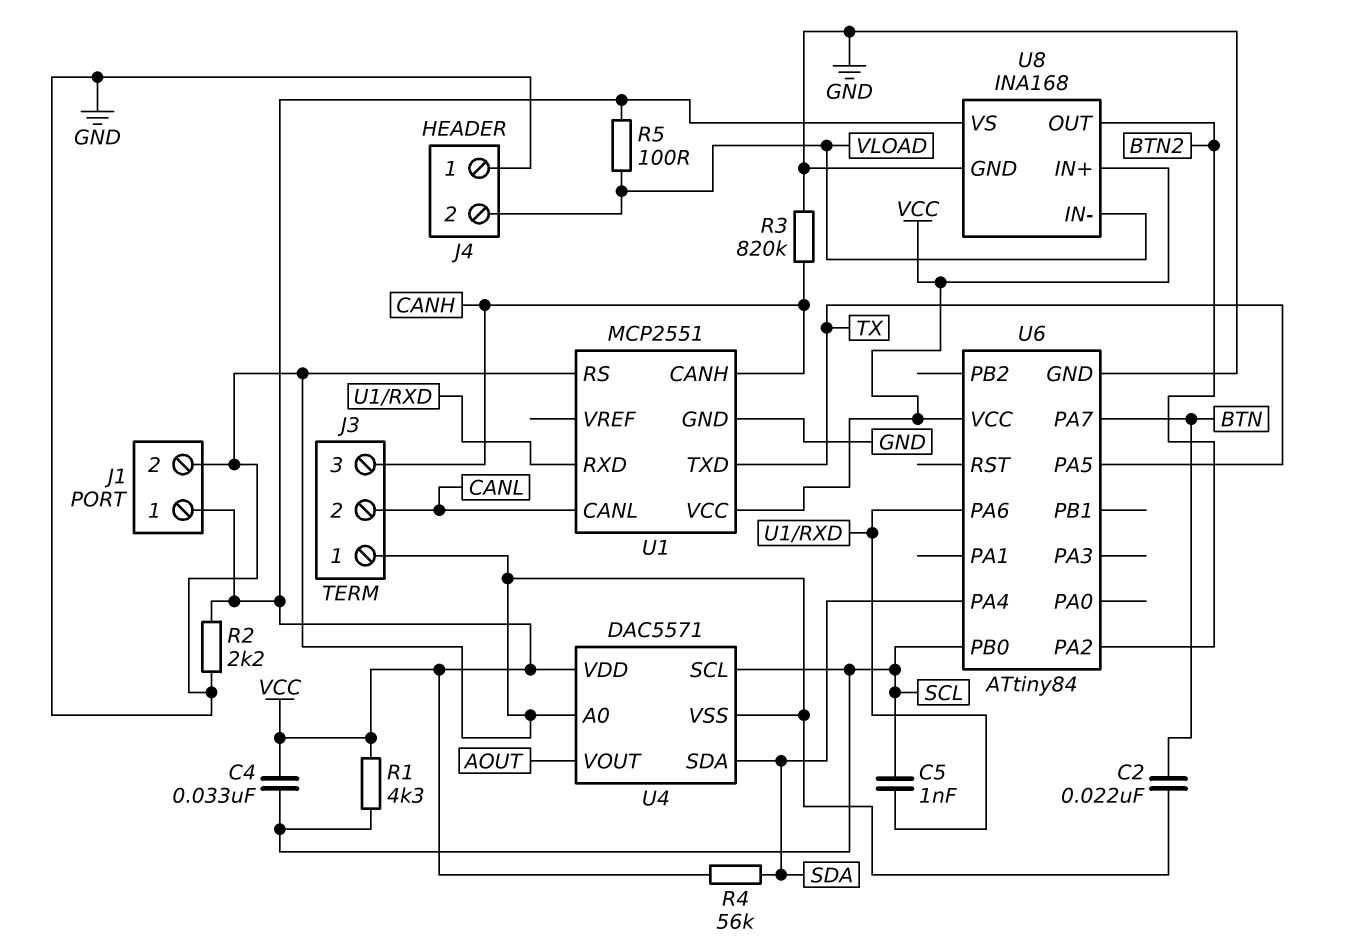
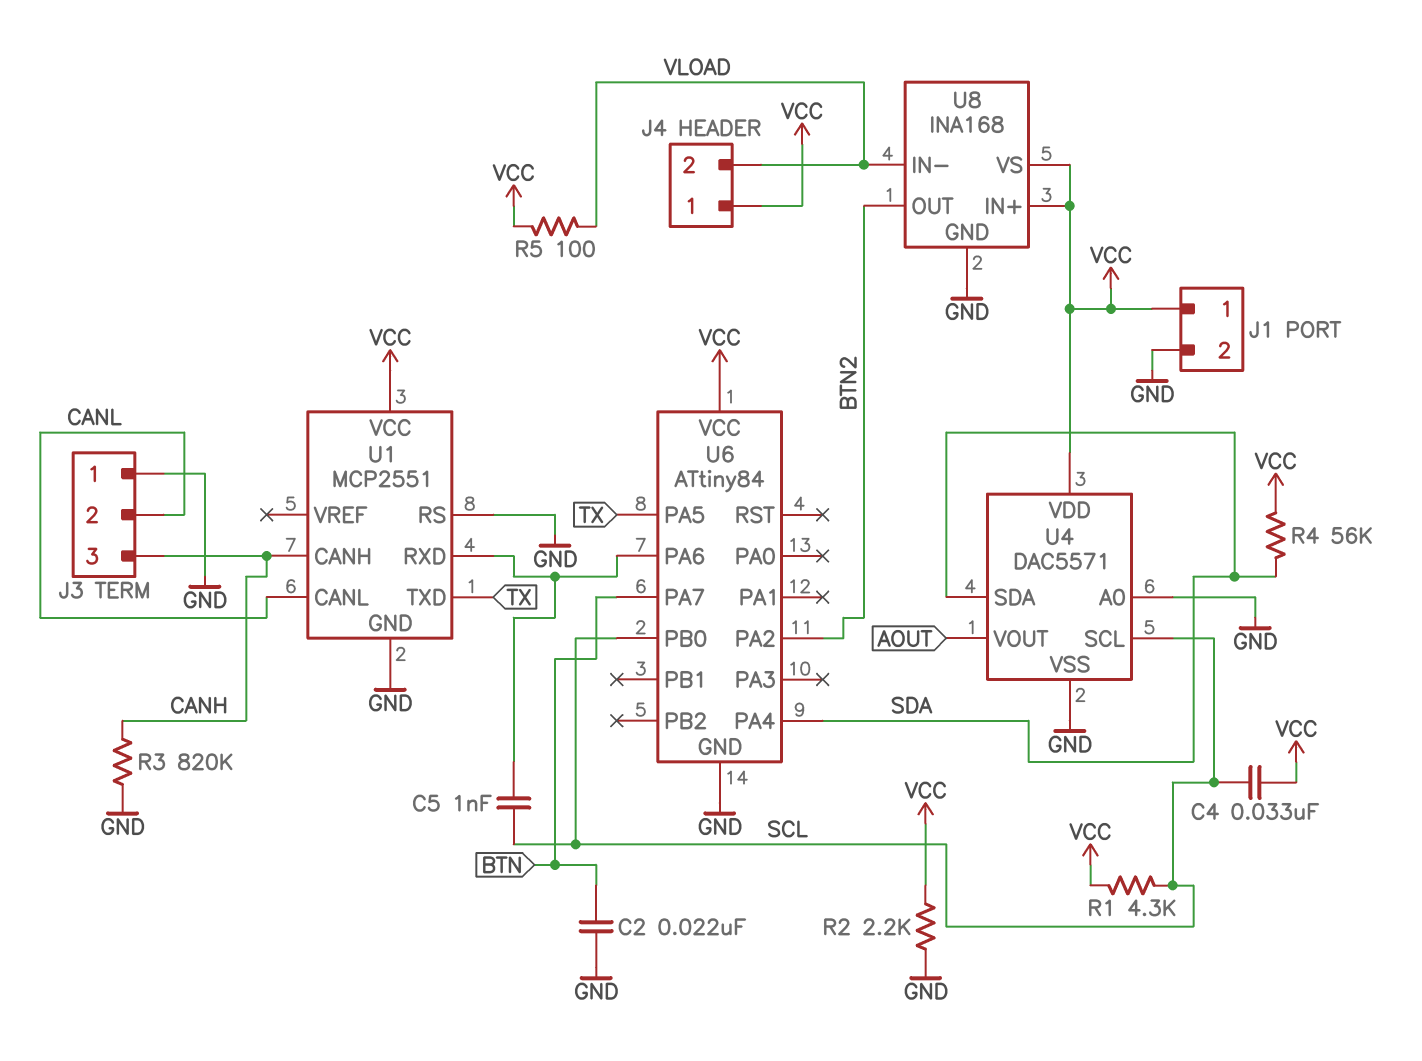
J4 pin 1: GND -> VCC

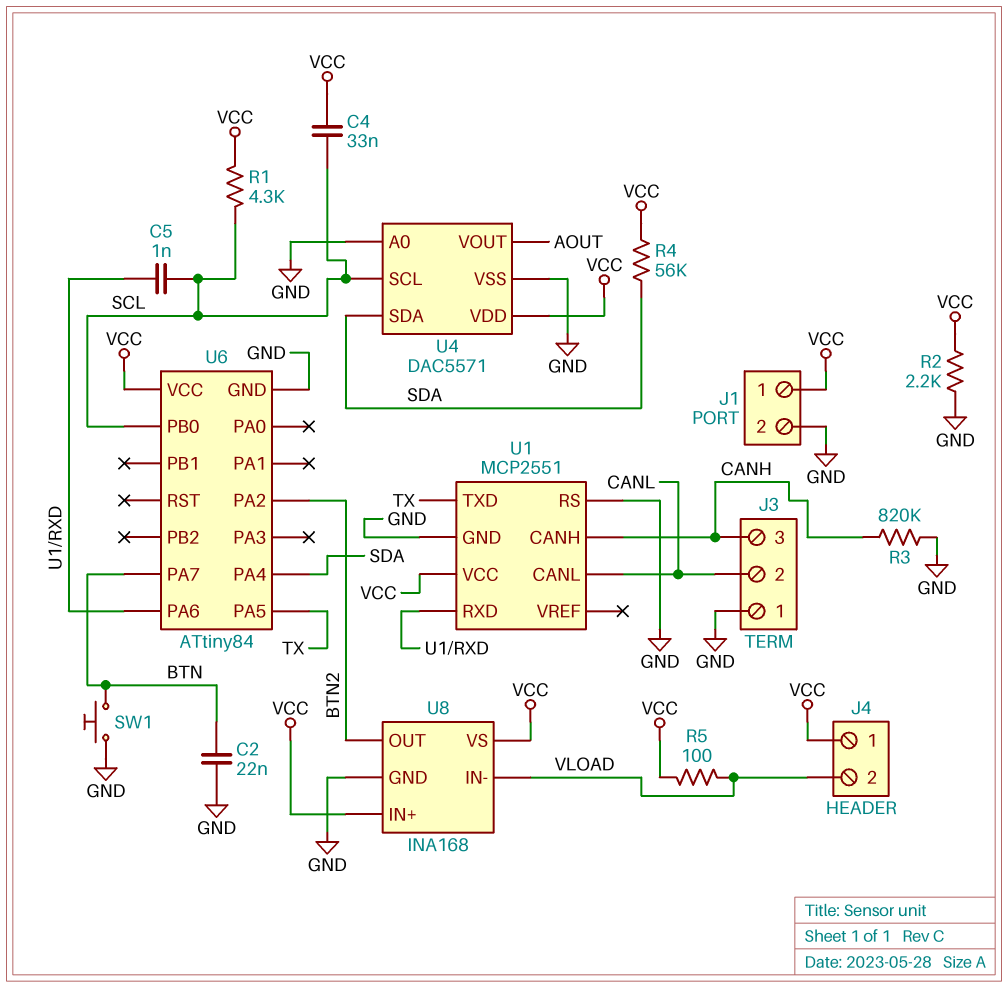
SW1: none -> button (BTN, GND)

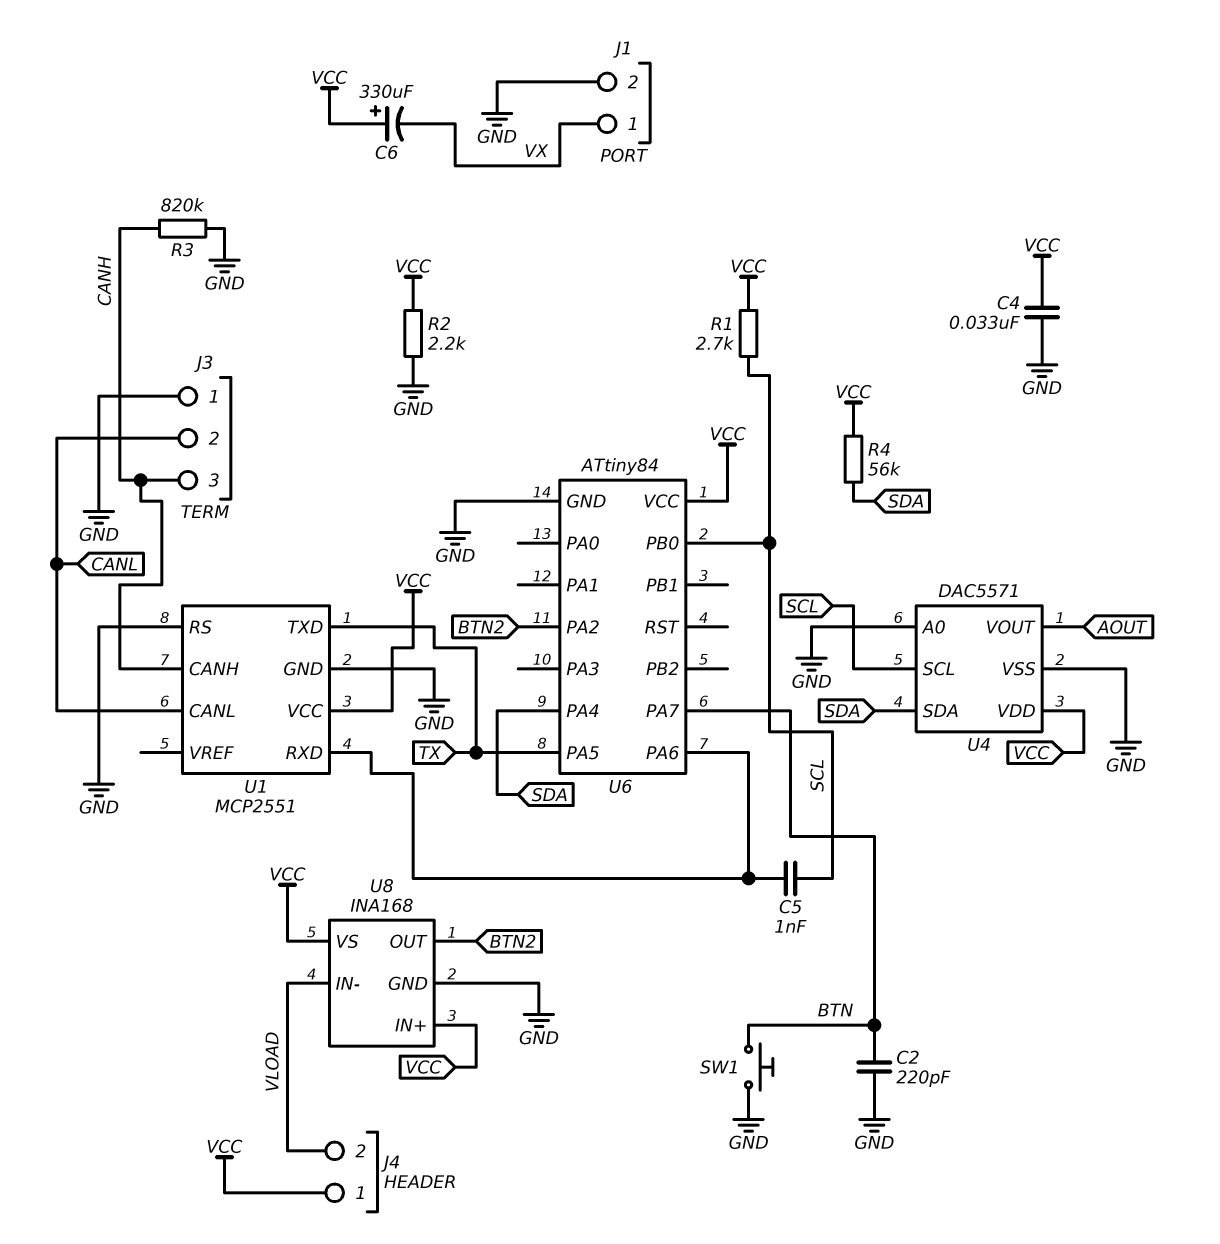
C2: 22nF (BTN, GND) -> 220pF (BTN, GND)
C4: 33nF (SCL, VCC) -> 33nF (GND, VCC)
C6: none -> 330uF (plus VCC, minus VX)
J1 pin 1: VCC -> VX
R1: 4.3k (SCL, VCC) -> 2.7k (SCL, VCC)
R5: 100 (VCC, VLOAD) -> none

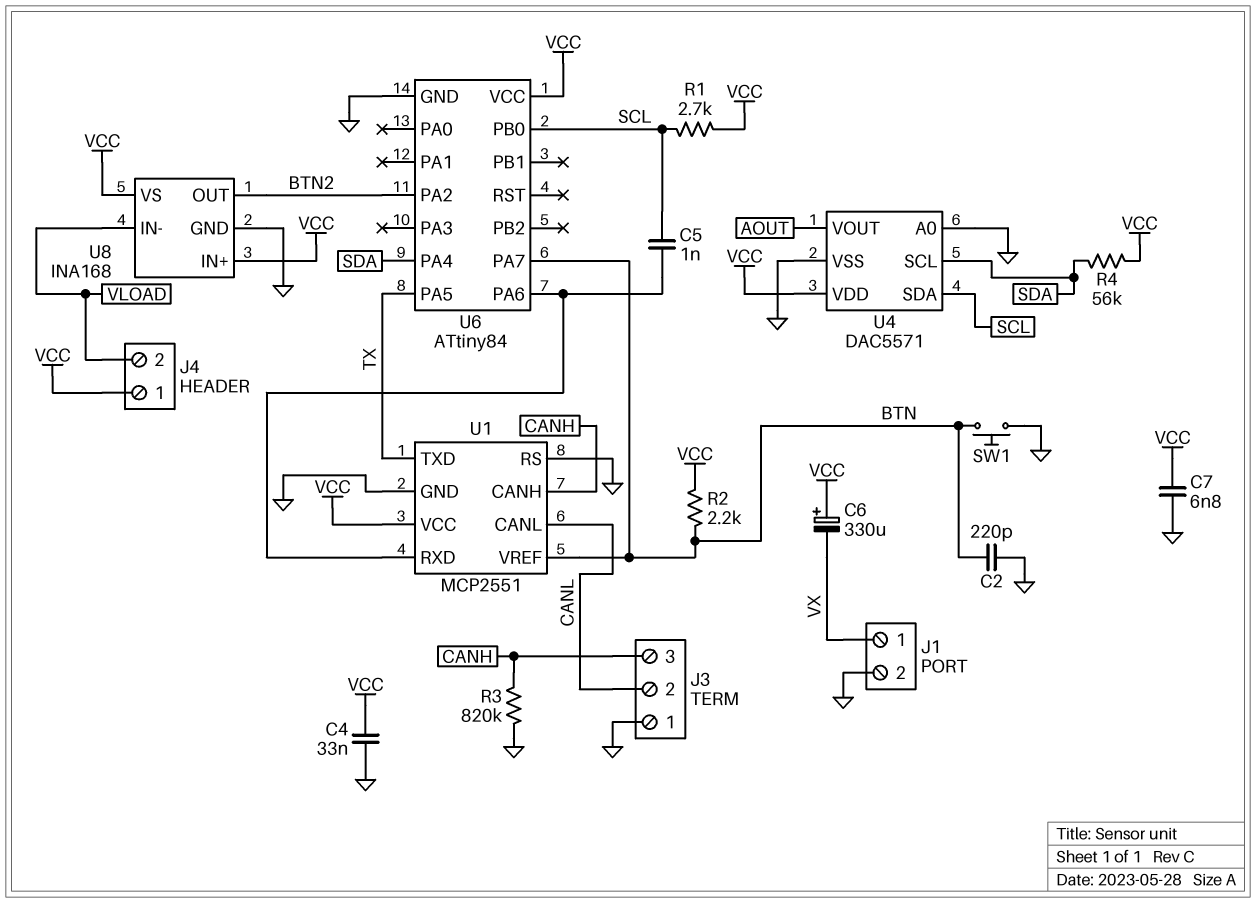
C7: none -> 6.8nF (GND, VCC)
R2: 2.2k (GND, VCC) -> 2.2k (BTN, VCC)
U1 pin VREF: none -> BTN
U4 pin SCL: SCL -> SDA
U4 pin SDA: SDA -> SCL

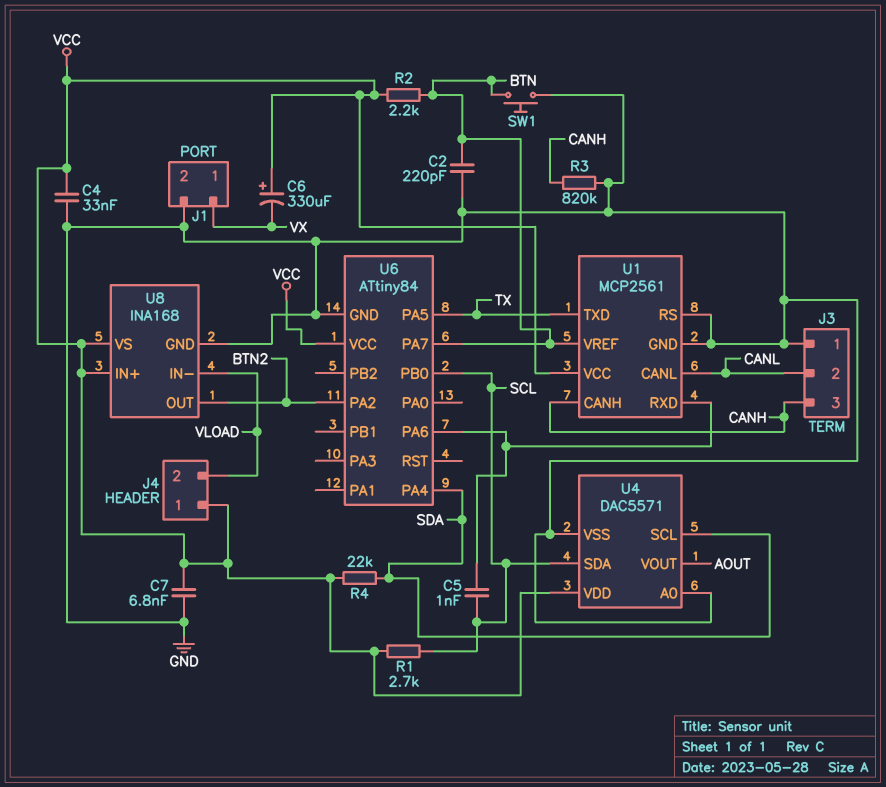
R4: 56k (SDA, VCC) -> 22k (SDA, VCC)
U1: MCP2551 -> MCP2561

